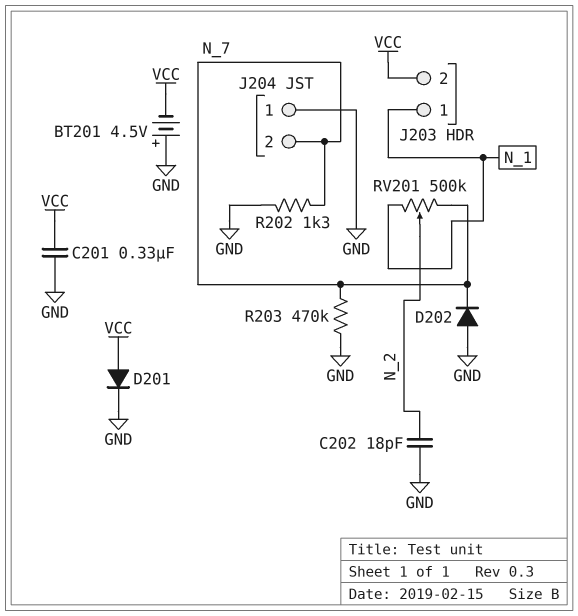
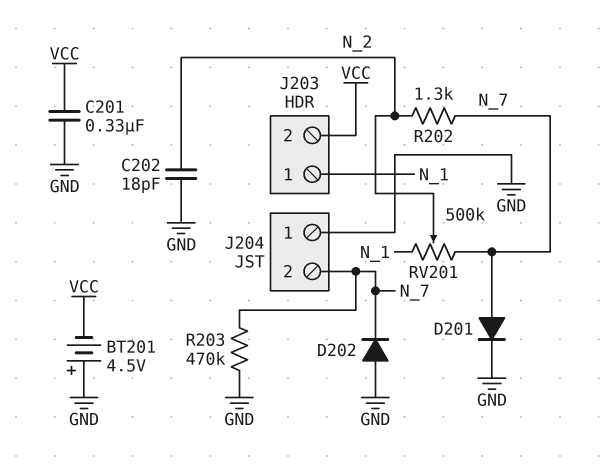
D201: diode (A VCC, K GND) -> diode (A N_7, K GND)
R202: 1.3k (GND, N_7) -> 1.3k (N_2, N_7)

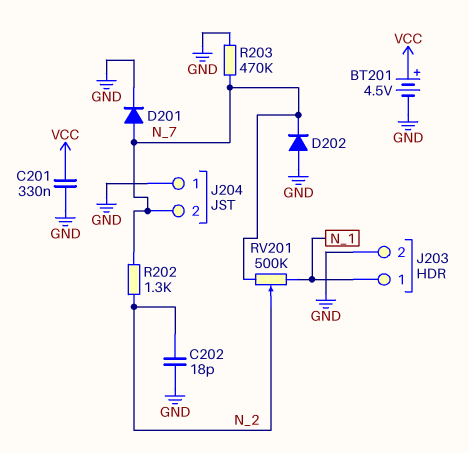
BT201: 4.5V (plus GND, minus VCC) -> 4.5V (plus VCC, minus GND)
J203 pin 2: VCC -> GND

